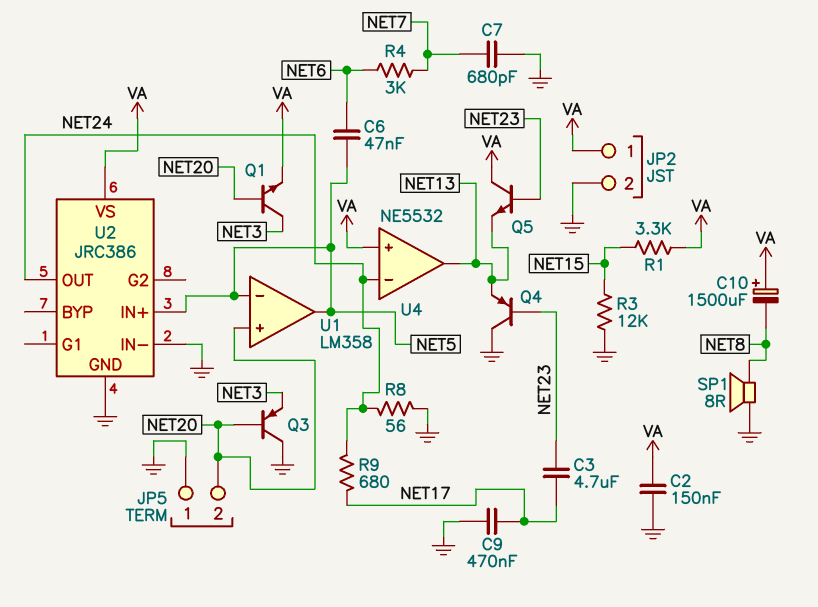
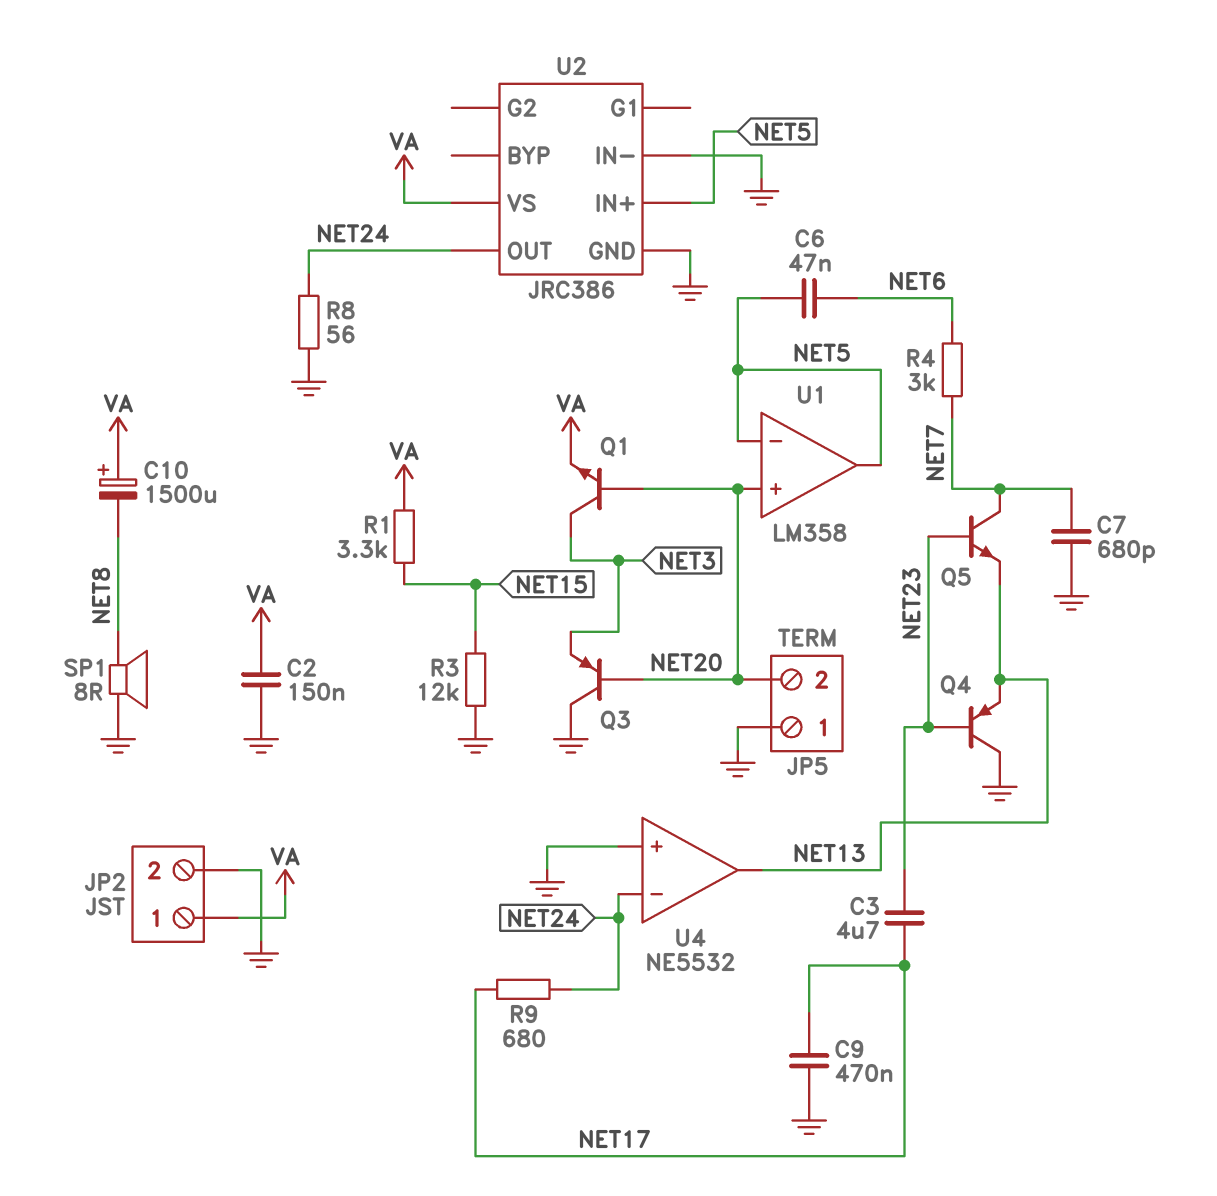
Q5: NPN (B NET23, C VA, E NET13) -> NPN (B NET23, C NET7, E NET13)
U4 pin in+: VA -> GND

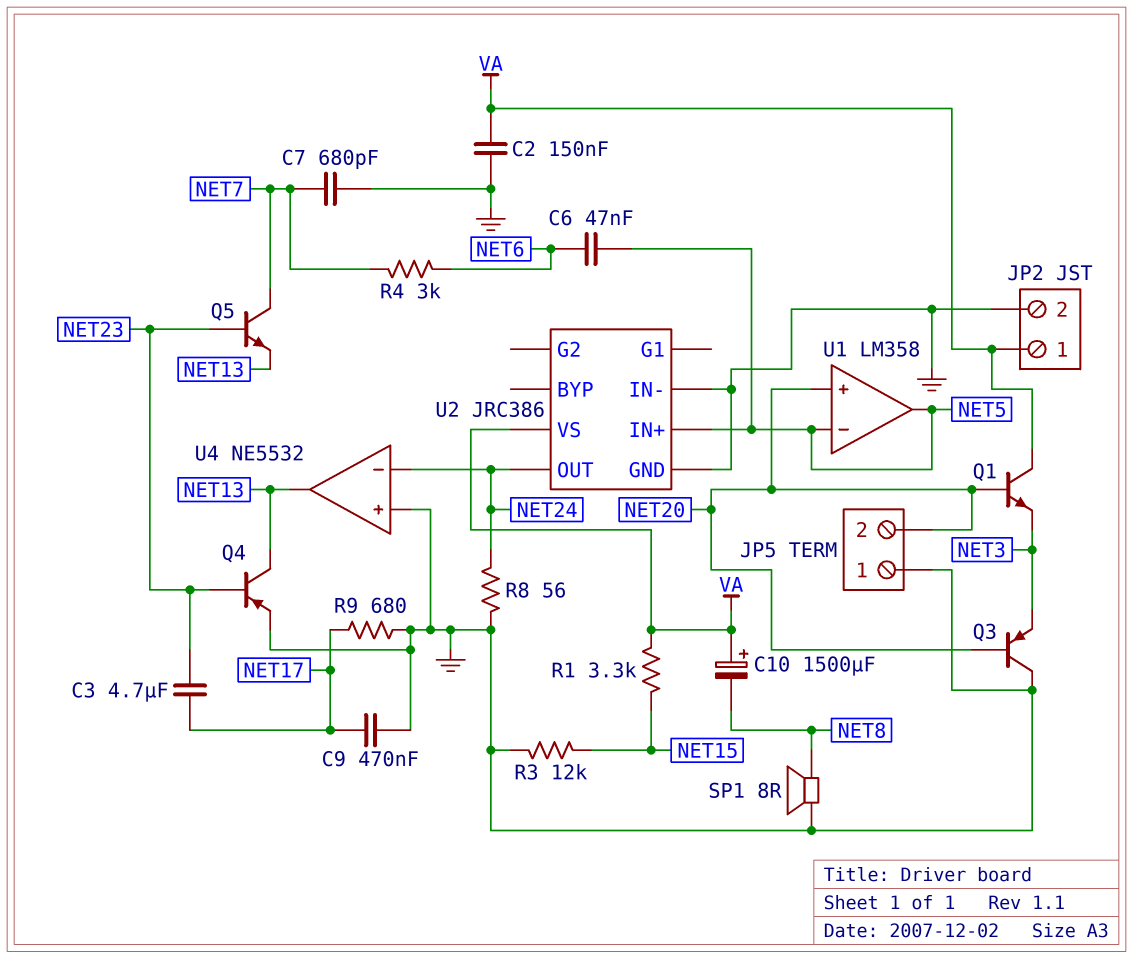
Q1: NPN (B NET20, C NET3, E VA) -> NPN (B NET20, C VA, E NET3)
Q4: PNP (B NET23, C GND, E NET13) -> PNP (B NET23, C NET13, E GND)
R9: 680 (NET17, NET24) -> 680 (GND, NET17)

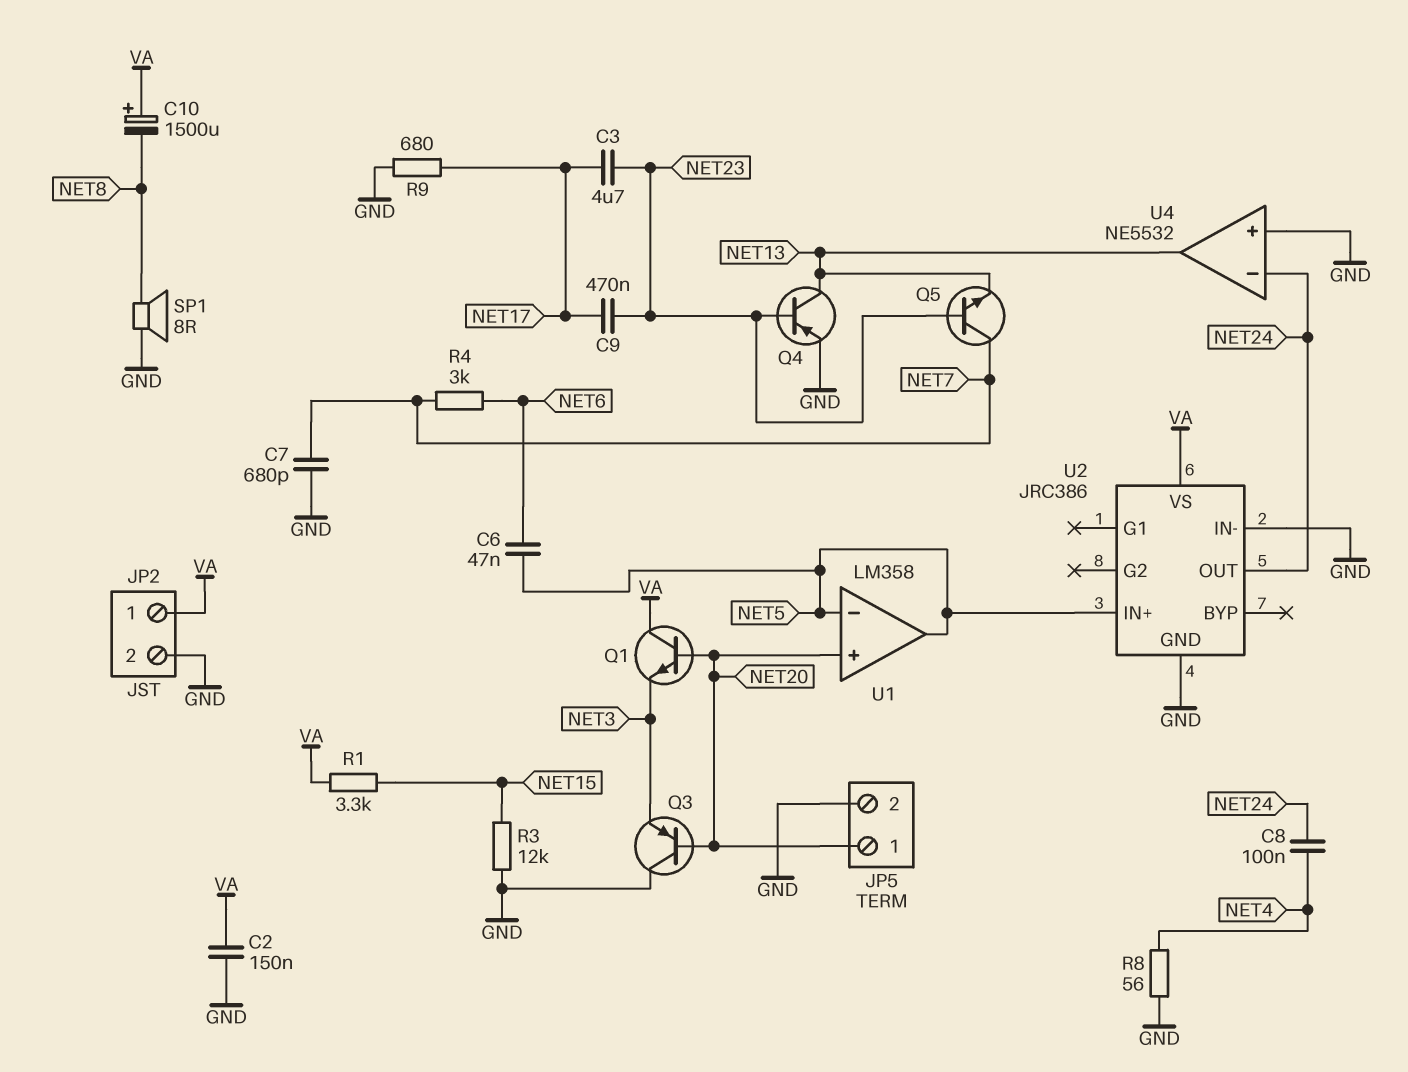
C8: none -> 100nF (NET4, NET24)
C9: 470nF (GND, NET17) -> 470nF (NET17, NET23)
JP5 pin 1: GND -> NET20
JP5 pin 2: NET20 -> GND
R8: 56 (GND, NET24) -> 56 (GND, NET4)

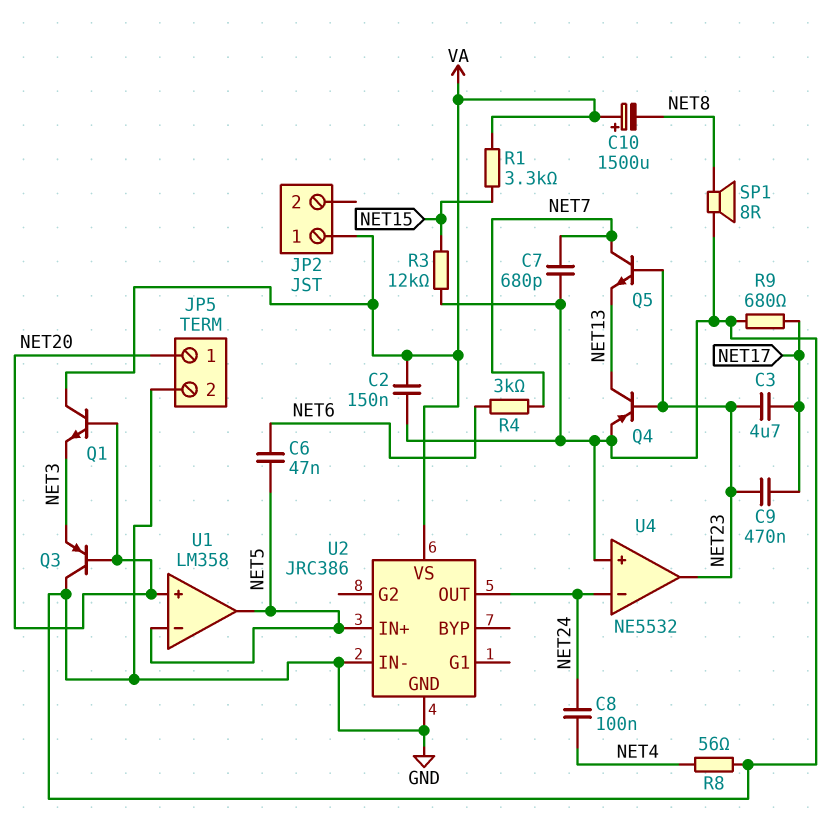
JP2 pin 2: GND -> none
U4 pin out: NET13 -> NET23

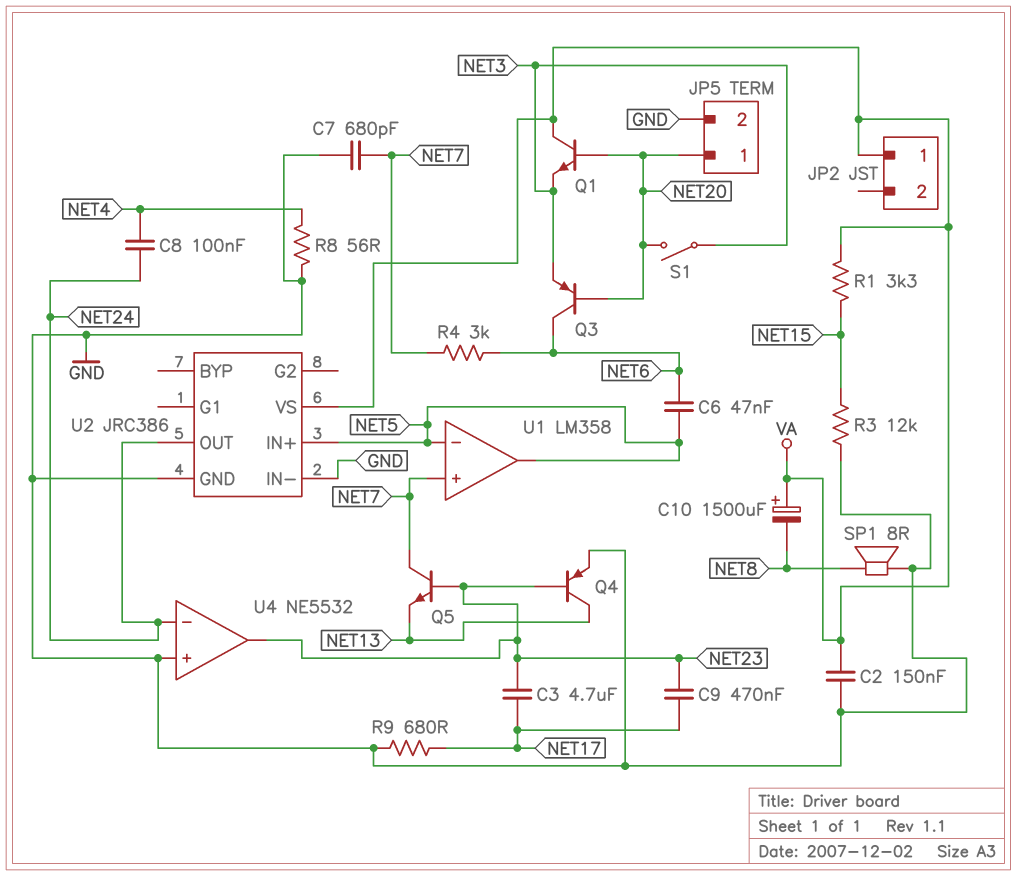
Q3: PNP (B NET20, C GND, E NET3) -> PNP (B NET20, C NET6, E NET3)
S1: none -> switch (NET3, NET20)
U1 pin in+: NET20 -> NET7

